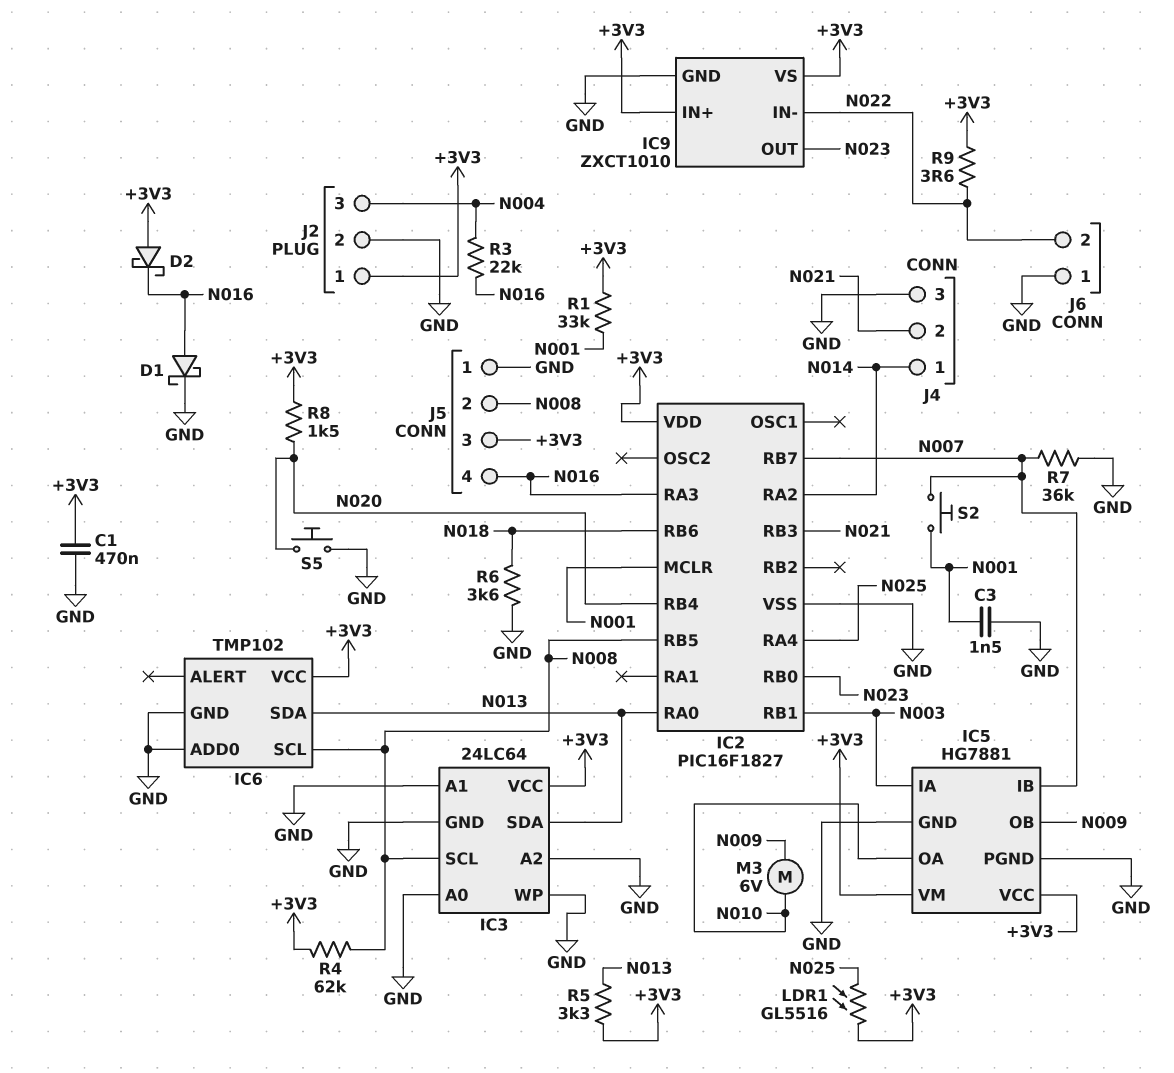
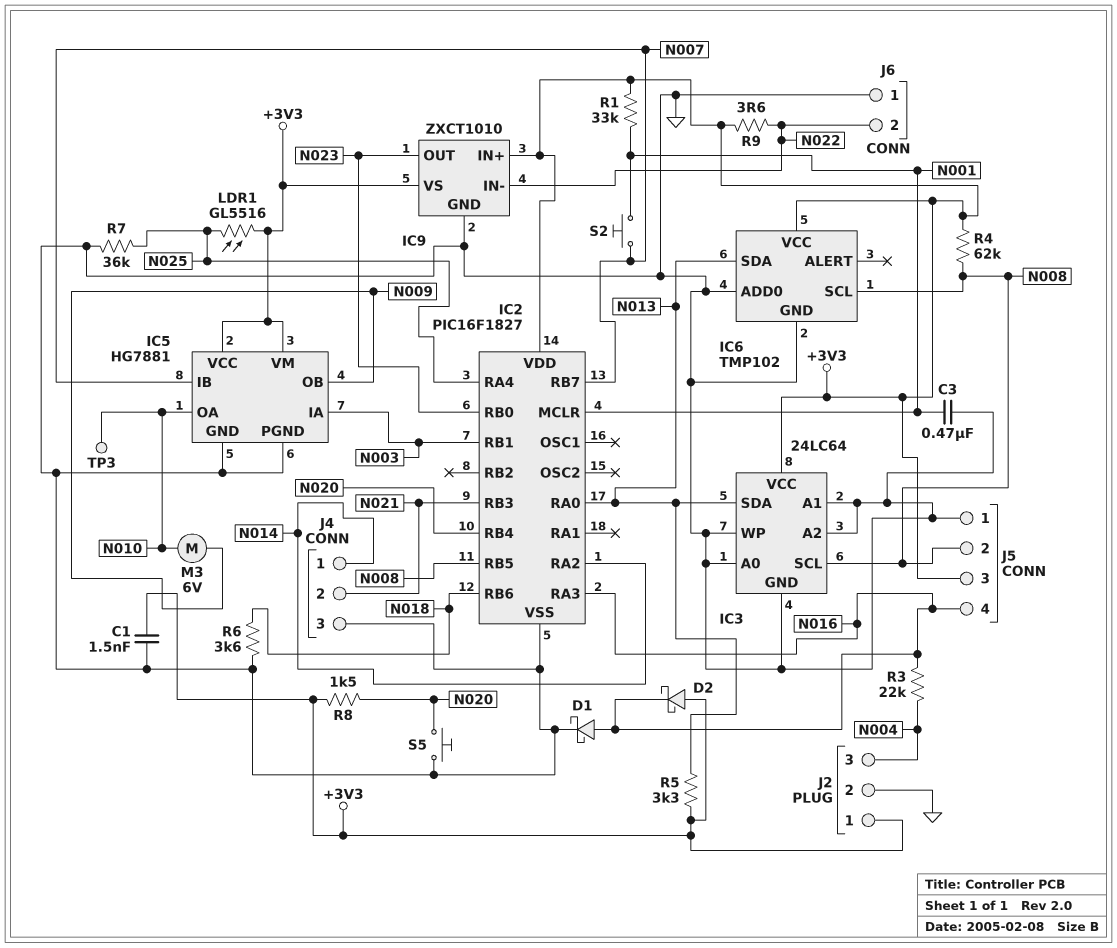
C1: 470nF (+3V3, GND) -> 1.5nF (+3V3, GND)
C3: 1.5nF (GND, N001) -> 470nF (GND, N001)
R7: 36k (GND, N007) -> 36k (GND, N025)
TP3: none -> test point (N010)

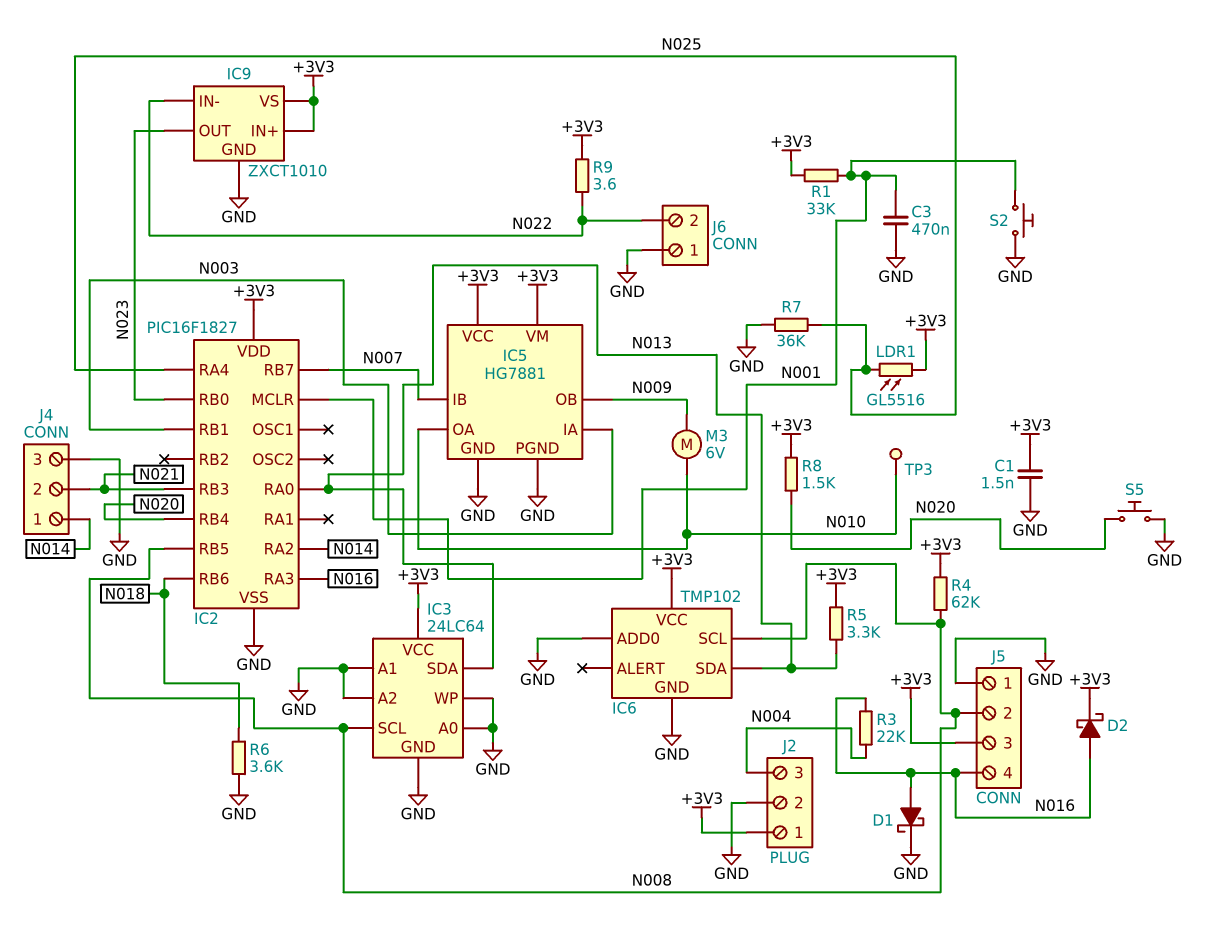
D2: schottky (A +3V3, K N016) -> schottky (A N016, K +3V3)
S2: button (N001, N007) -> button (GND, N001)

